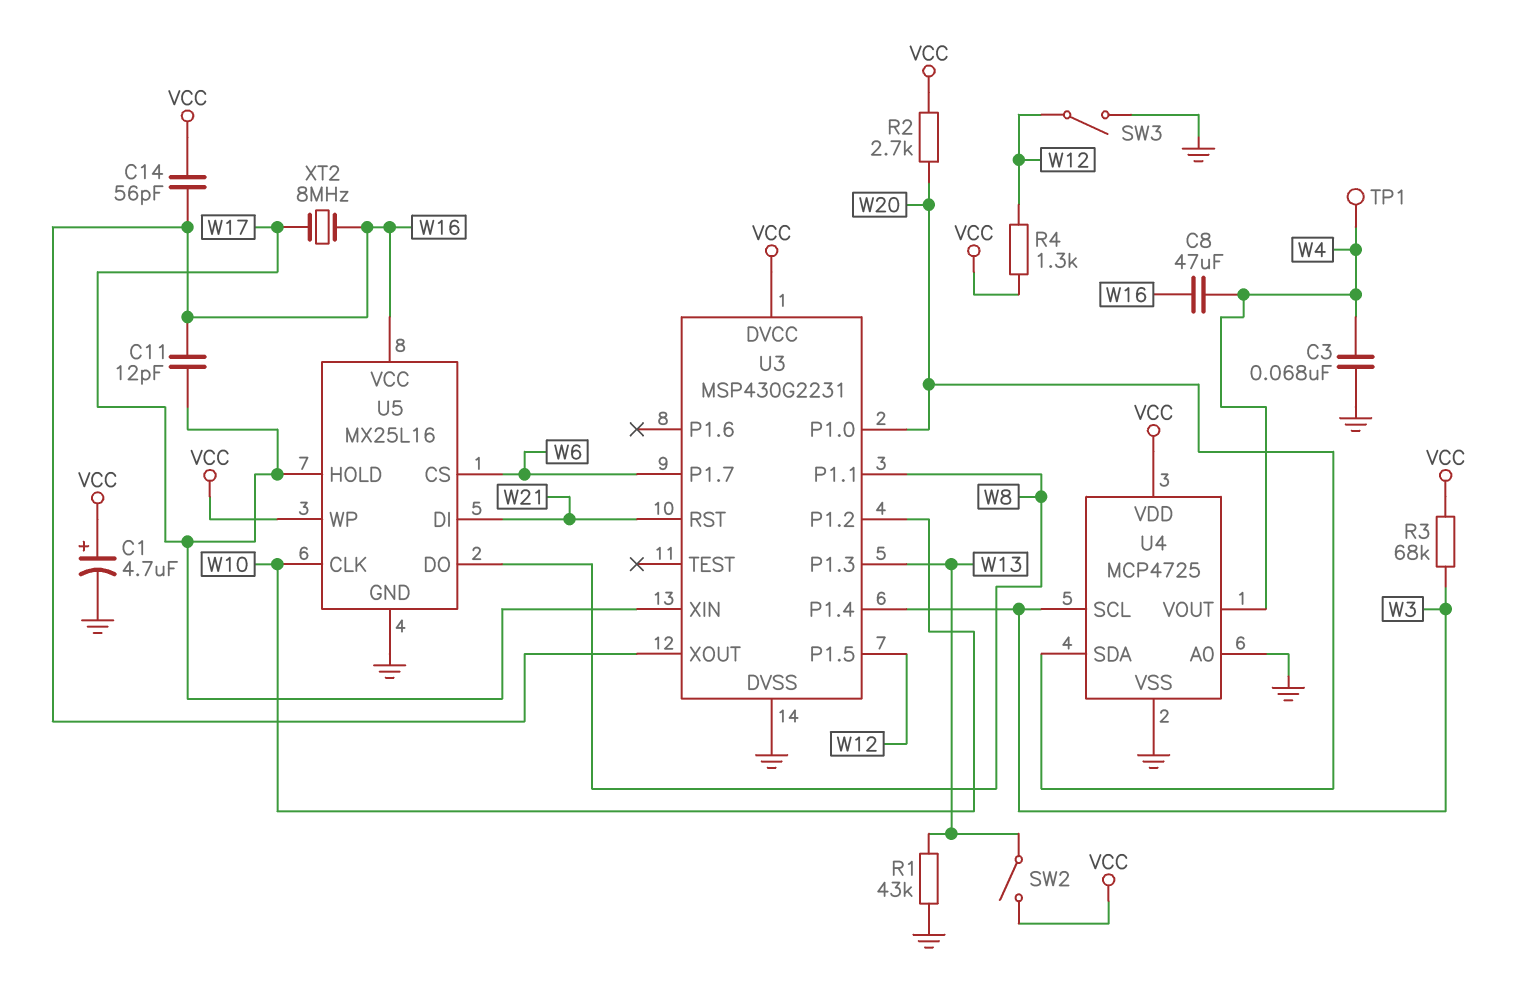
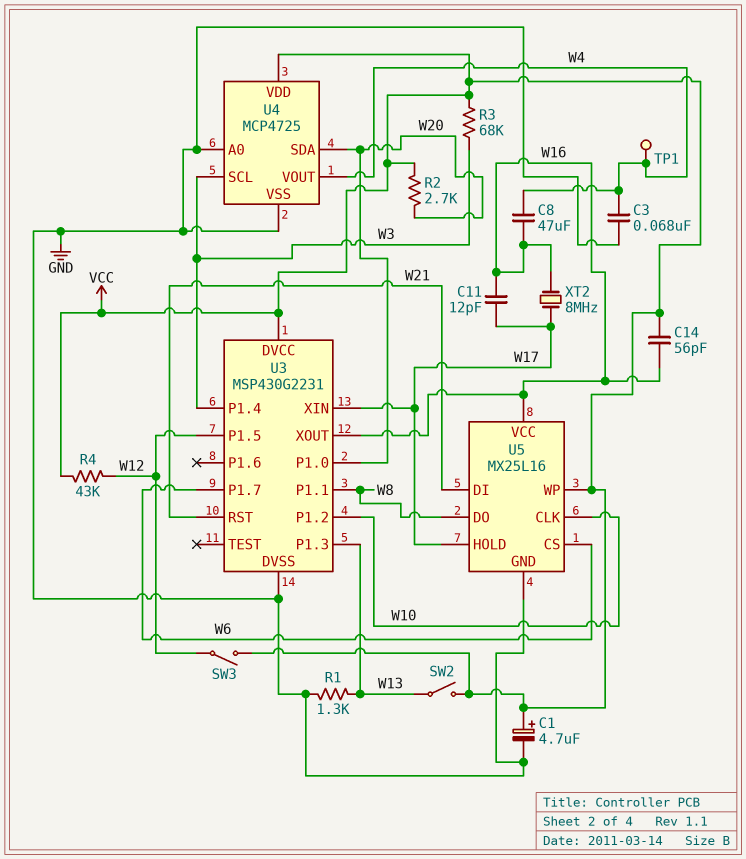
R1: 43k (GND, W13) -> 1.3k (GND, W13)
R4: 1.3k (VCC, W12) -> 43k (VCC, W12)
SW3: switch (GND, W12) -> switch (VCC, W12)

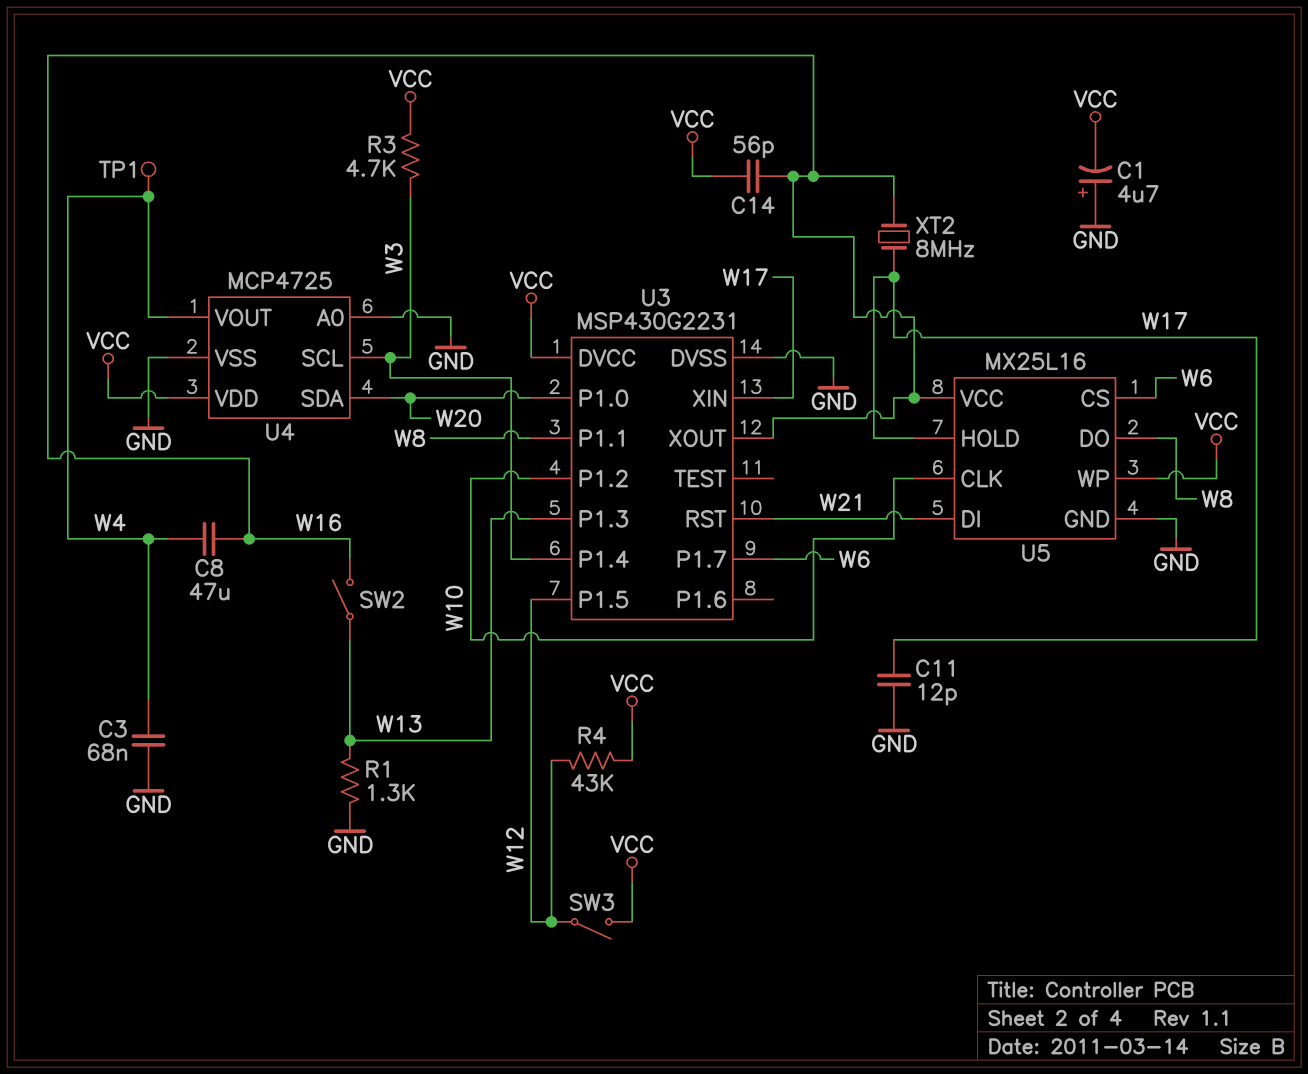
C1: 4.7uF (plus VCC, minus GND) -> 4.7uF (plus GND, minus VCC)
C11: 12pF (W16, W17) -> 12pF (GND, W17)
R2: 2.7k (VCC, W20) -> none
R3: 68k (VCC, W3) -> 4.7k (VCC, W3)
SW2: switch (VCC, W13) -> switch (W13, W16)

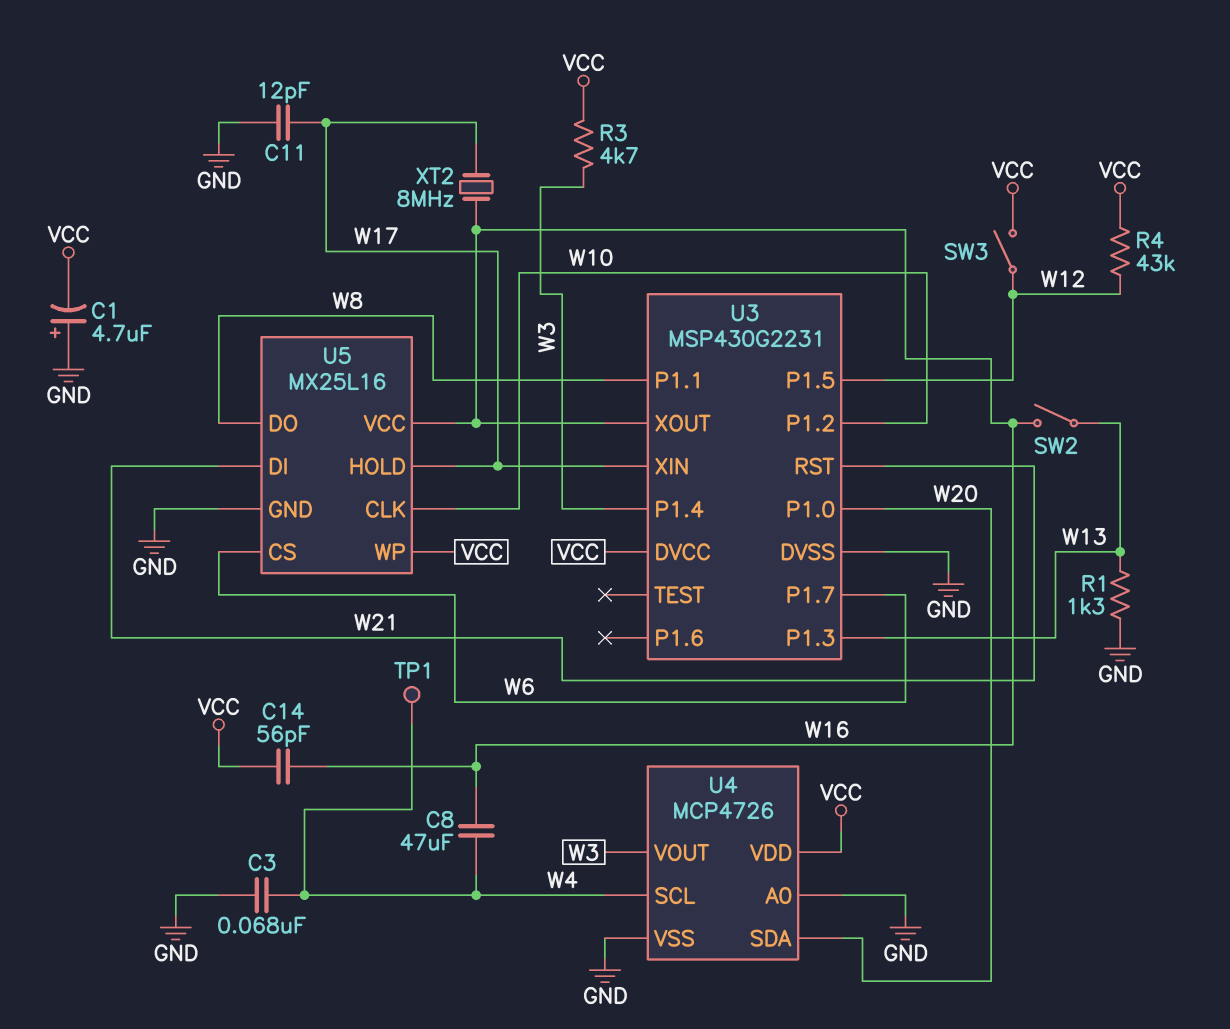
U4: MCP4725 -> MCP4726
U4 pin SCL: W3 -> W4
U4 pin VOUT: W4 -> W3

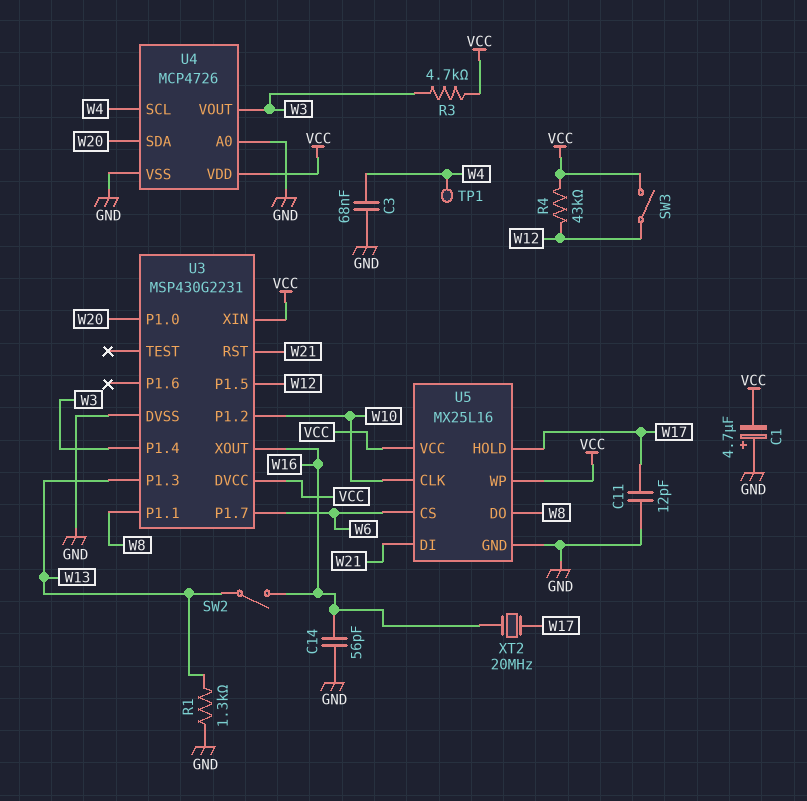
C8: 47uF (W4, W16) -> none
C14: 56pF (VCC, W16) -> 56pF (GND, W16)
U3 pin XIN: W17 -> VCC
U5 pin VCC: W16 -> VCC
XT2: 8MHz (W16, W17) -> 20MHz (W16, W17)

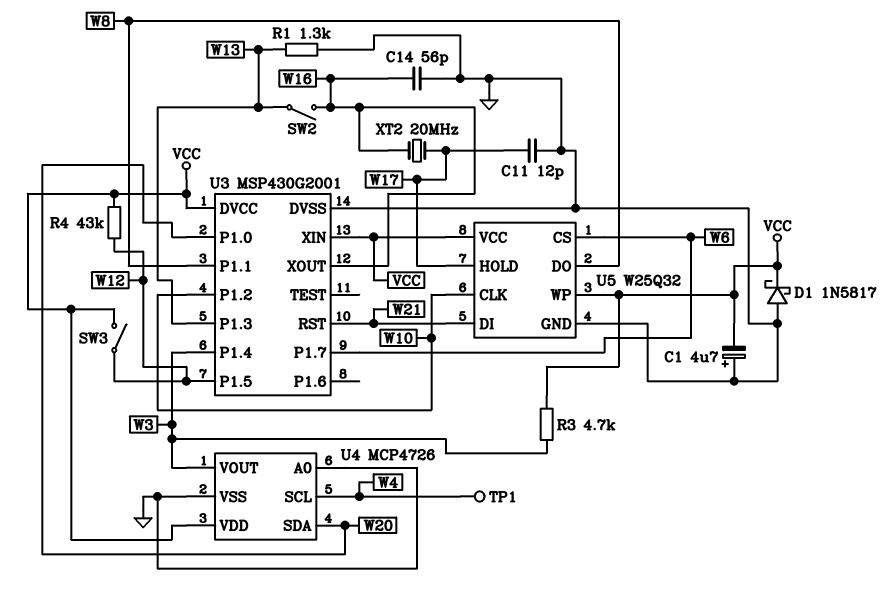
C3: 68nF (GND, W4) -> none
D1: none -> schottky 1N5817 (A GND, K VCC)
U3: MSP430G2231 -> MSP430G2001
U5: MX25L16 -> W25Q32

